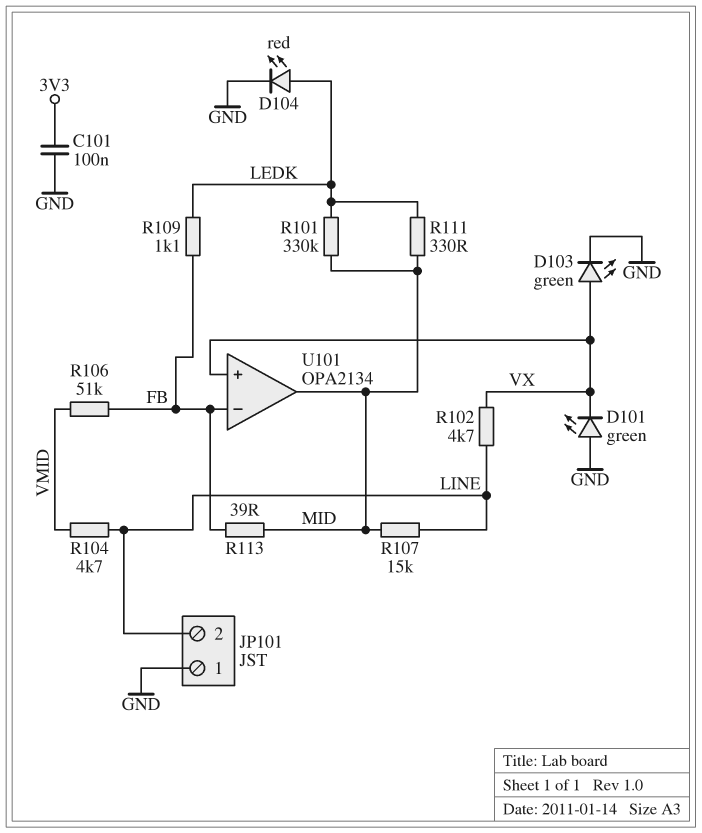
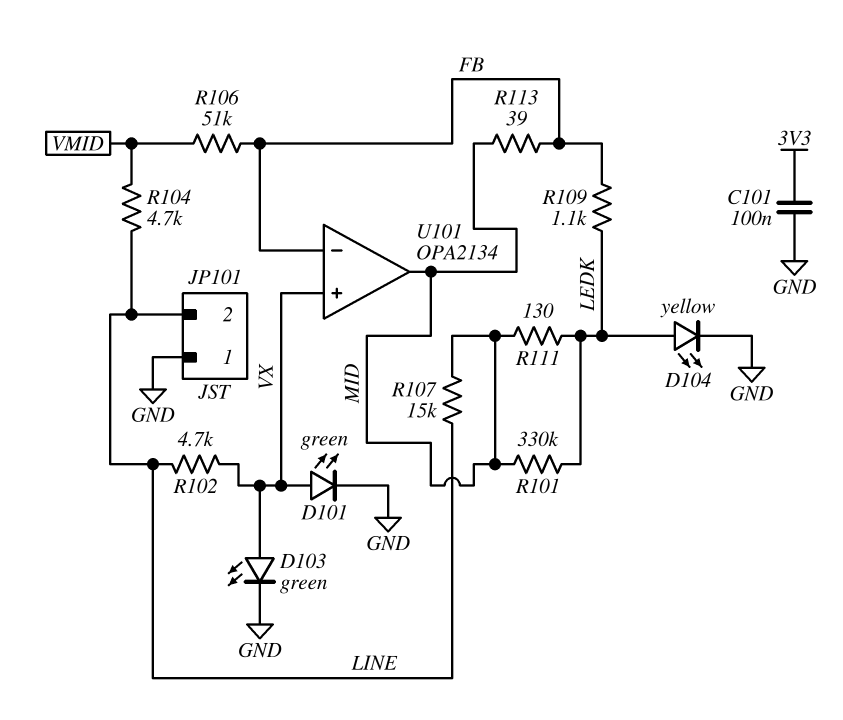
D101: LED green (A GND, K VX) -> LED green (A VX, K GND)
D104: LED red (A LEDK, K GND) -> LED yellow (A LEDK, K GND)
R111: 330 (LEDK, MID) -> 130 (LEDK, MID)

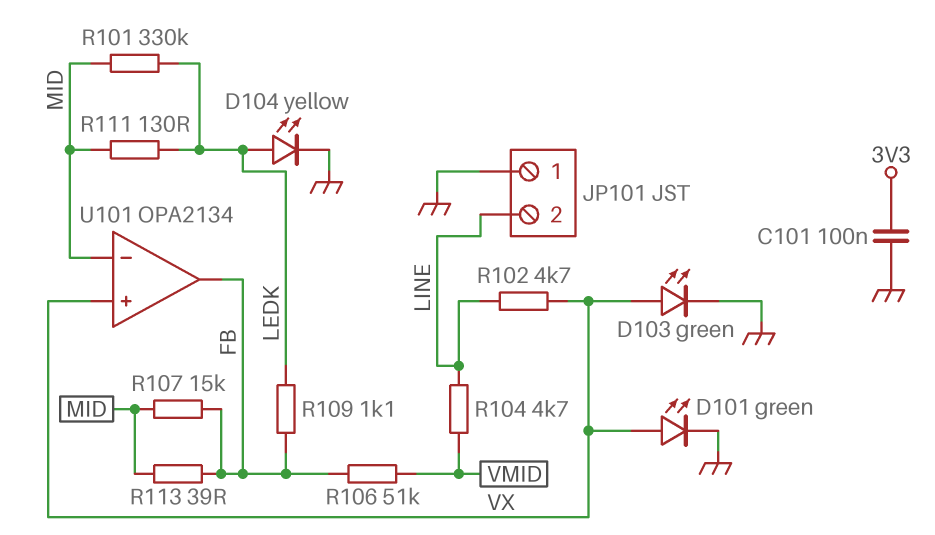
R107: 15k (LINE, MID) -> 15k (FB, MID)
U101 pin in-: FB -> MID
U101 pin out: MID -> FB

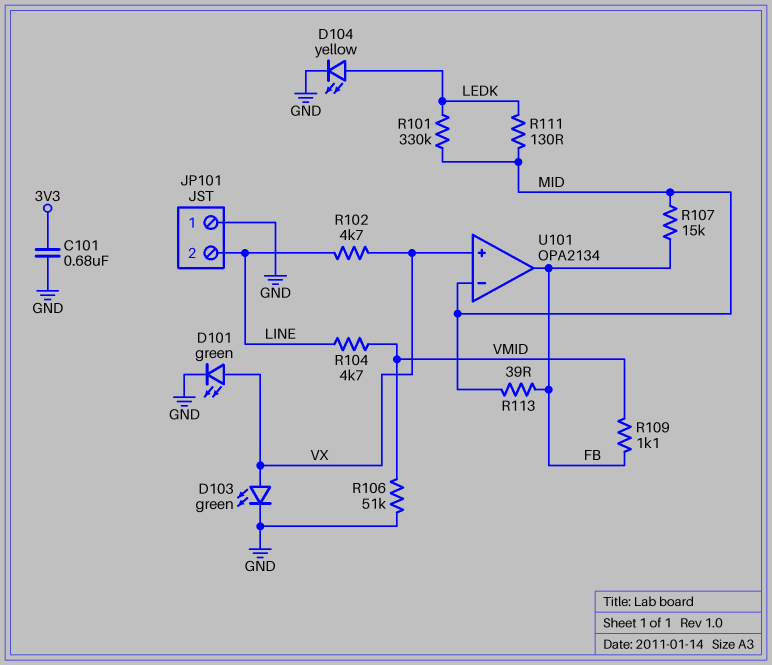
C101: 100nF (3V3, GND) -> 680nF (3V3, GND)
R106: 51k (FB, VMID) -> 51k (GND, VMID)
R109: 1.1k (FB, LEDK) -> 1.1k (FB, VMID)

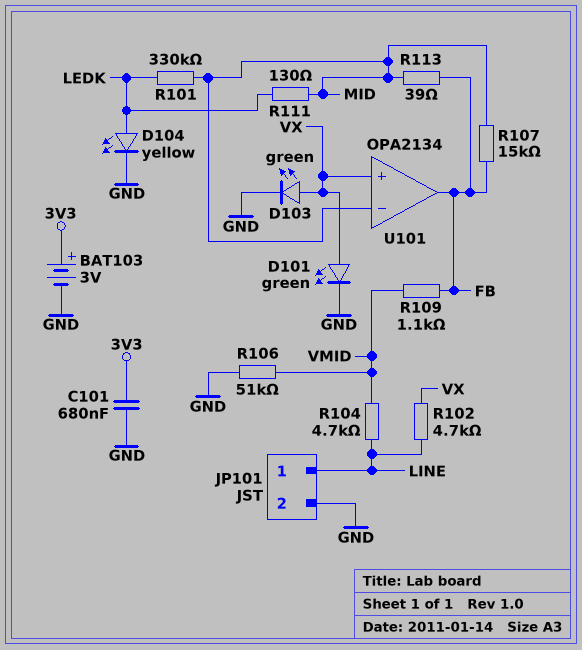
BAT103: none -> 3V (plus 3V3, minus GND)
JP101 pin 1: GND -> LINE
JP101 pin 2: LINE -> GND

